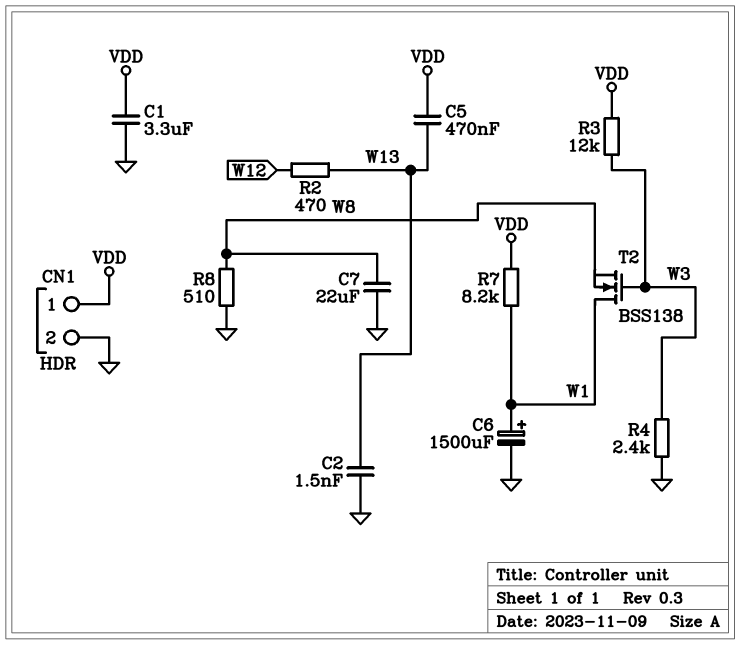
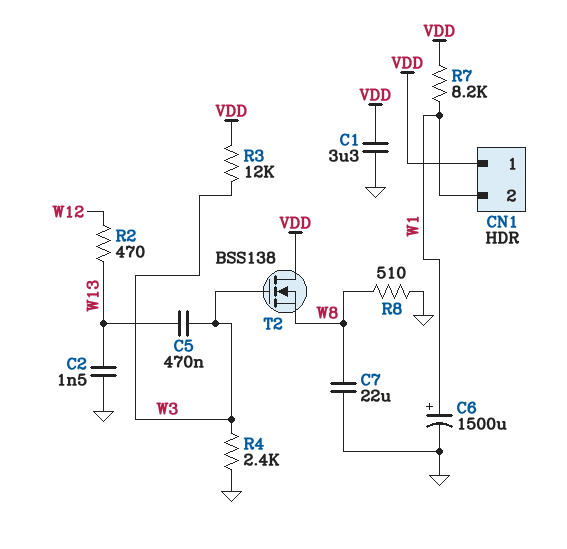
C5: 470nF (VDD, W13) -> 470nF (W3, W13)
CN1 pin 2: GND -> W1
T2: NMOS BSS138 (G W3, D W1, S W8) -> NMOS BSS138 (G W3, D VDD, S W8)

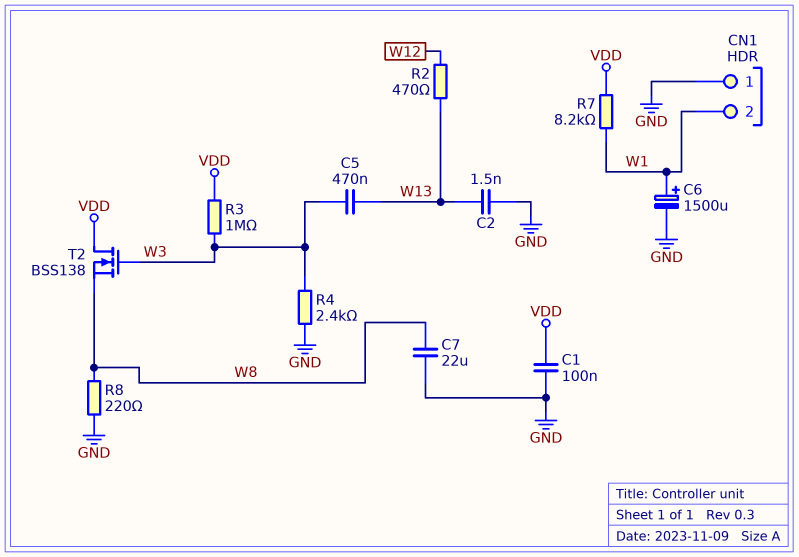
C1: 3.3uF (GND, VDD) -> 100nF (GND, VDD)
CN1 pin 1: VDD -> GND
R3: 12k (VDD, W3) -> 1M (VDD, W3)
R8: 510 (GND, W8) -> 220 (GND, W8)

